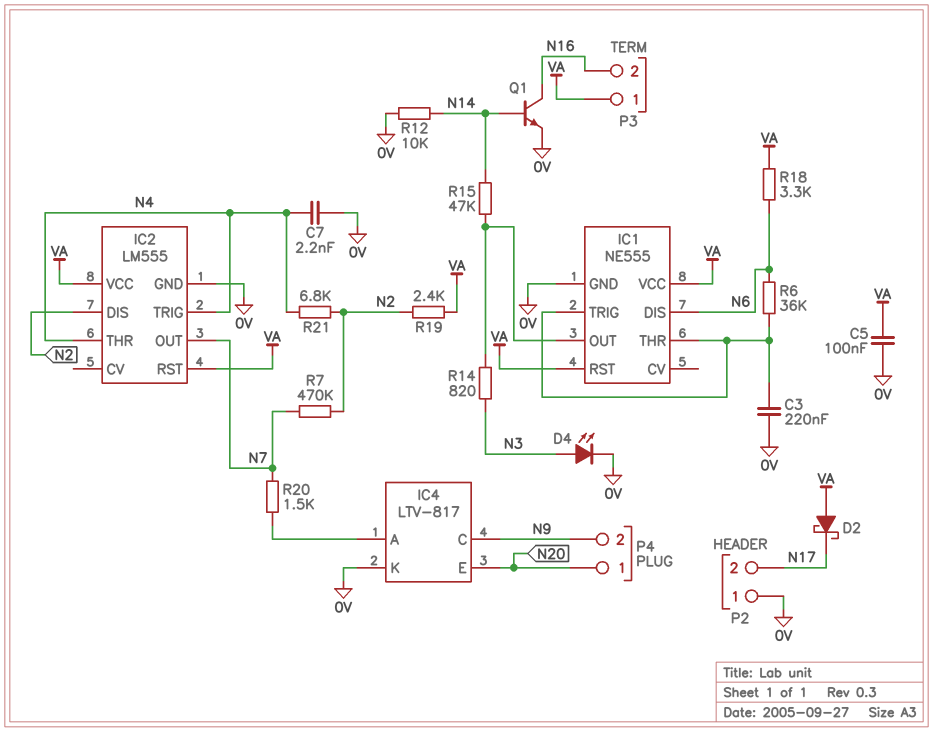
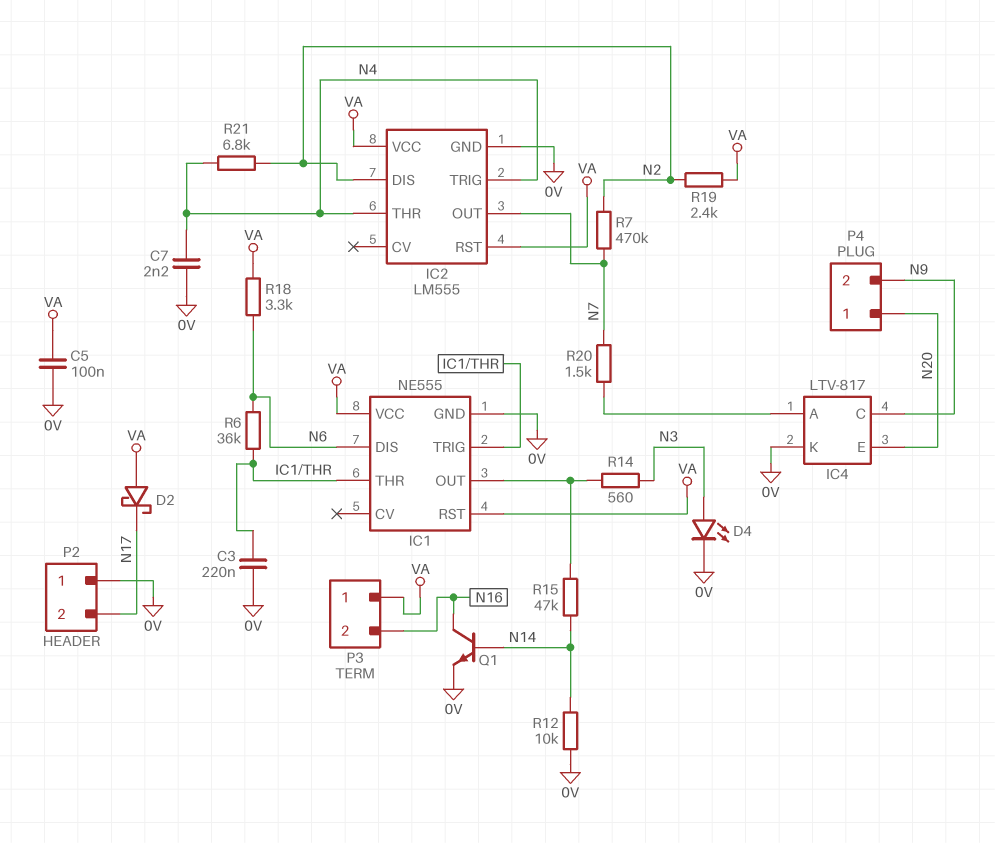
R14: 820 (IC1/OUT, N3) -> 560 (IC1/OUT, N3)

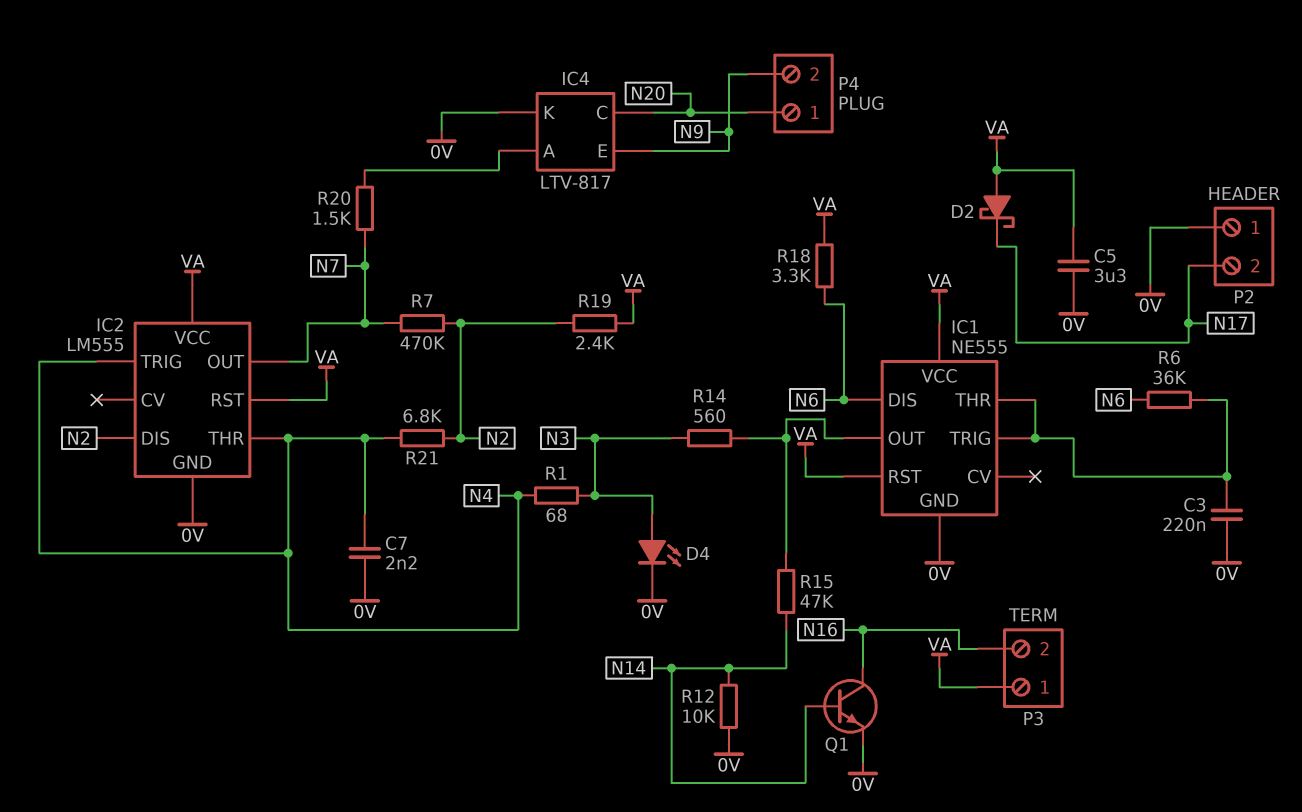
C5: 100nF (0V, VA) -> 3.3uF (0V, VA)
IC4 pin C: N9 -> N20
IC4 pin E: N20 -> N9
R1: none -> 68 (N3, N4)

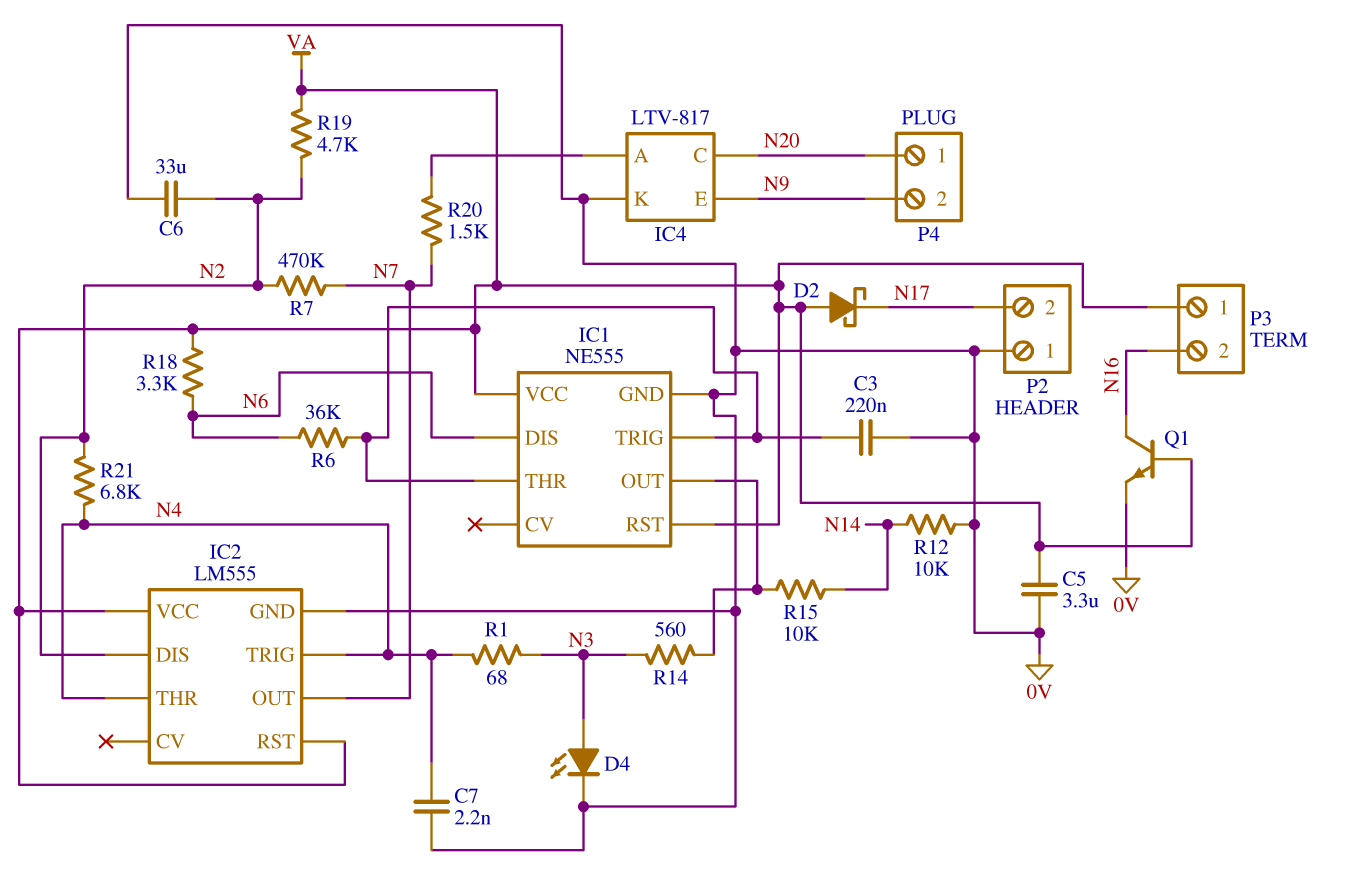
C6: none -> 33uF (0V, N2)
Q1: NPN (B N14, C N16, E 0V) -> NPN (B VA, C N16, E 0V)
R15: 47k (IC1/OUT, N14) -> 10k (IC1/OUT, N14)
R19: 2.4k (N2, VA) -> 4.7k (N2, VA)

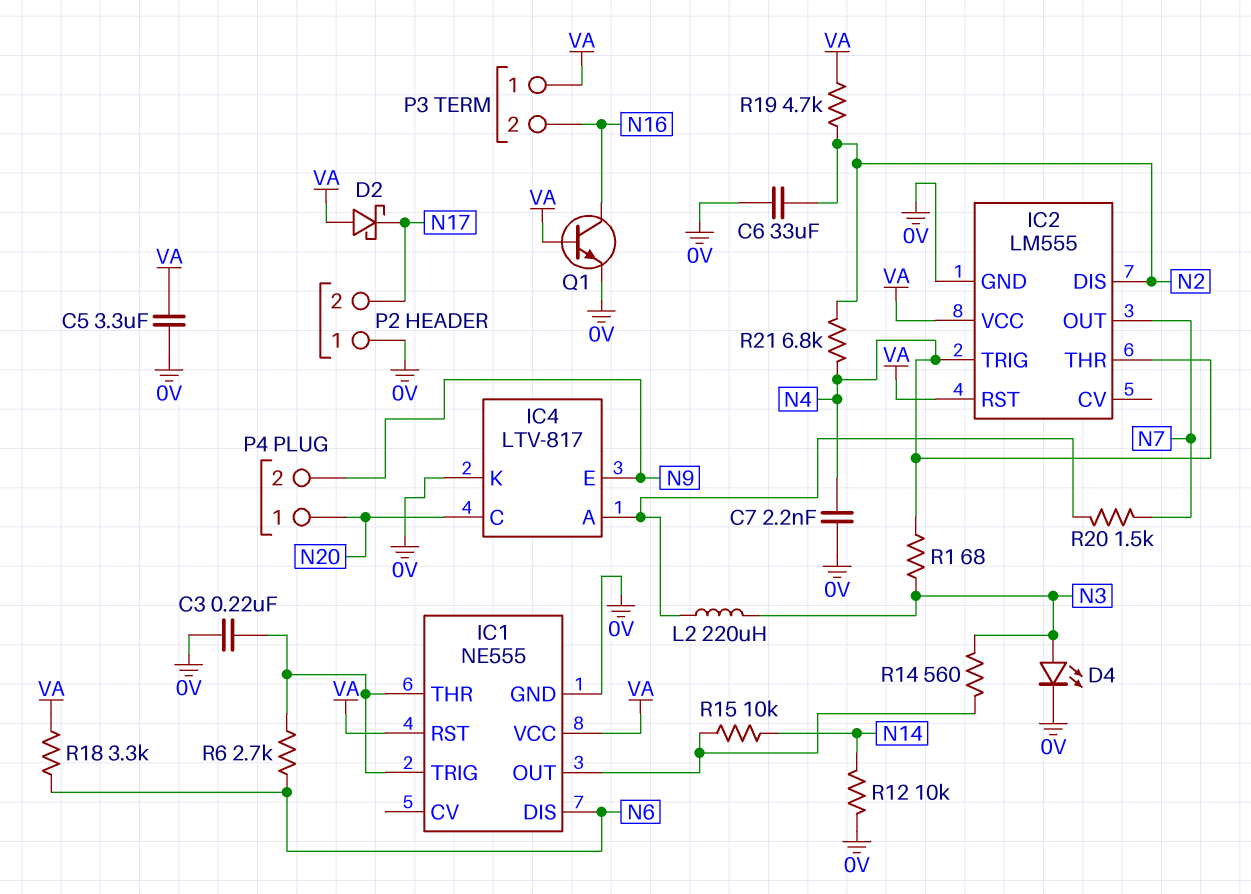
L2: none -> 220uH (IC4/A, N3)
R6: 36k (IC1/THR, N6) -> 2.7k (IC1/THR, N6)
R7: 470k (N2, N7) -> none

